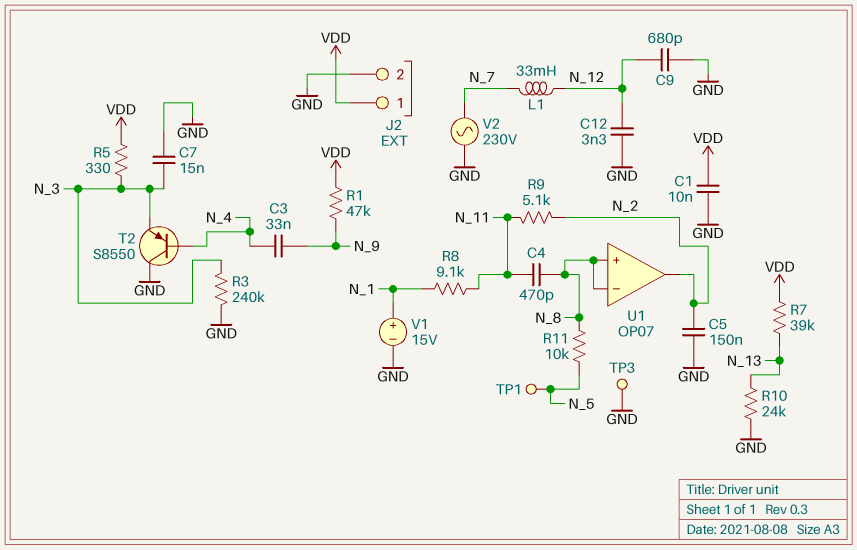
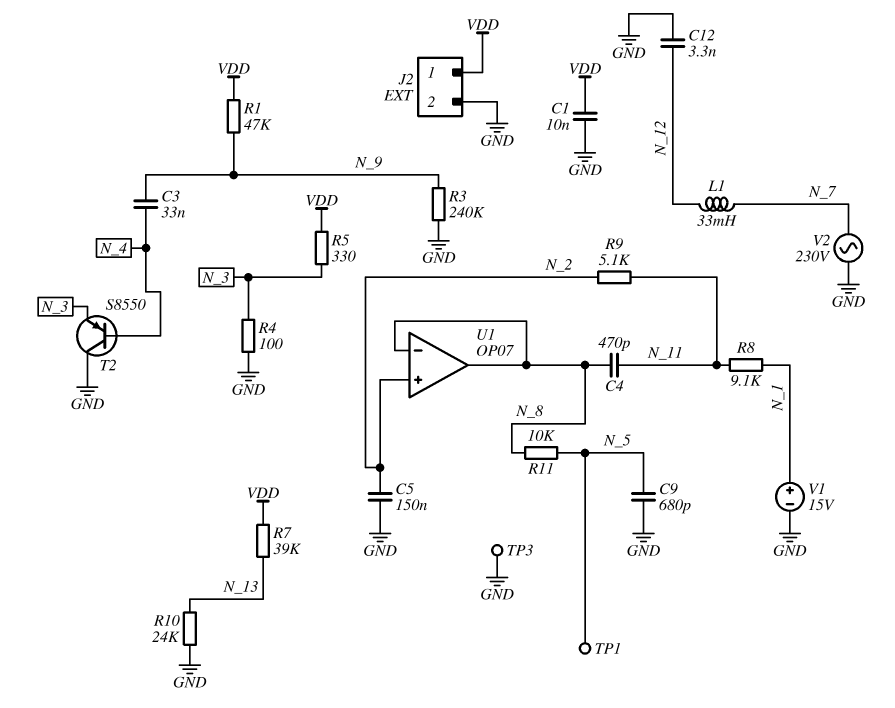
C7: 15nF (GND, N_3) -> none
C9: 680pF (GND, N_12) -> 680pF (GND, N_5)
R3: 240k (GND, N_3) -> 240k (GND, N_9)
R4: none -> 100 (GND, N_3)
U1 pin in+: N_8 -> N_2
U1 pin out: N_2 -> N_8

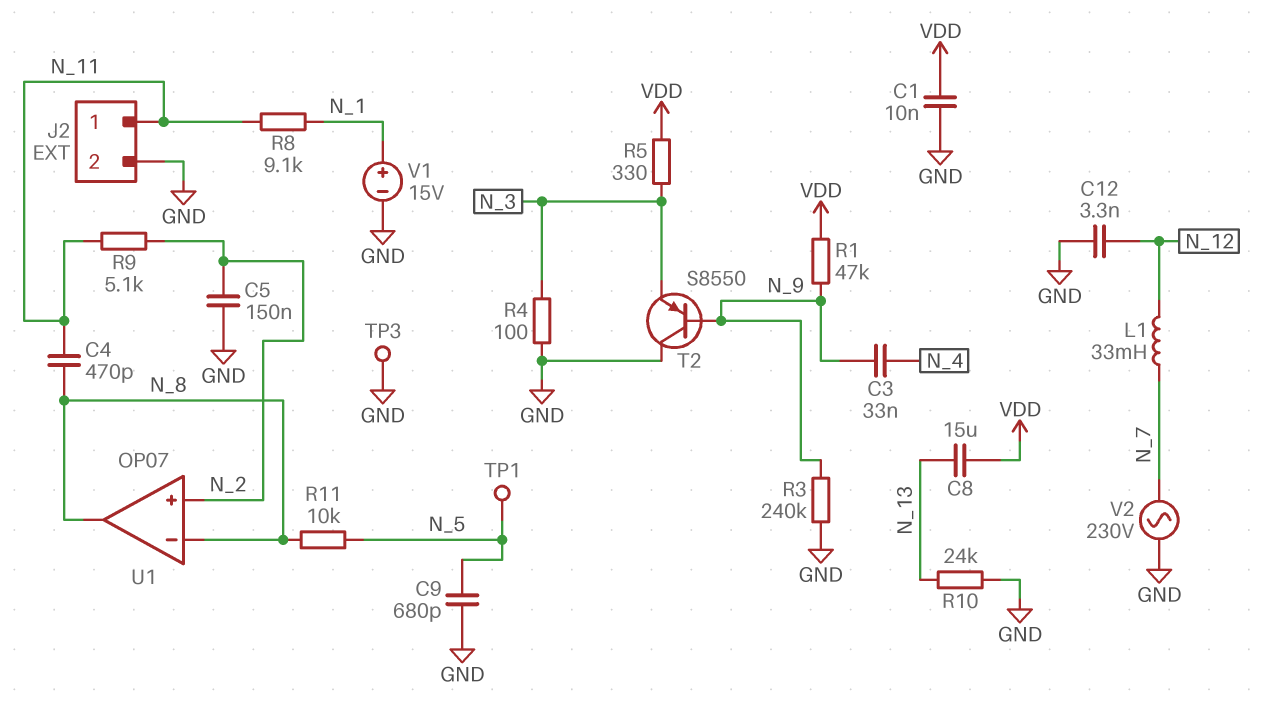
C8: none -> 15uF (N_13, VDD)
J2 pin 1: VDD -> N_11
R7: 39k (N_13, VDD) -> none
T2: PNP S8550 (B N_4, C GND, E N_3) -> PNP S8550 (B N_9, C GND, E N_3)

